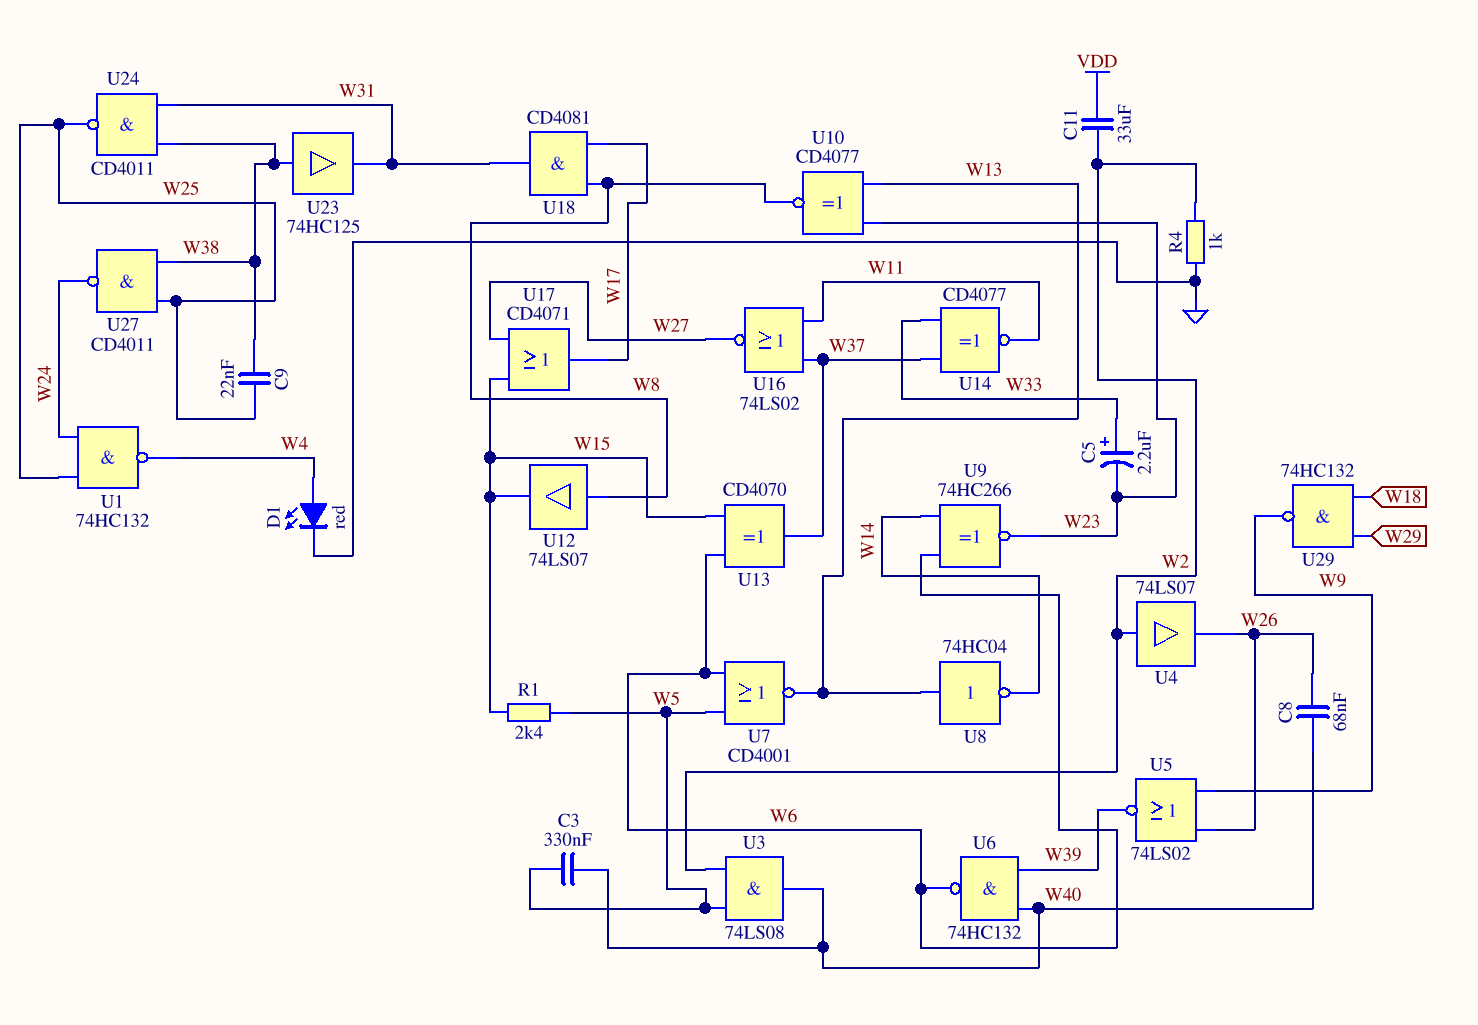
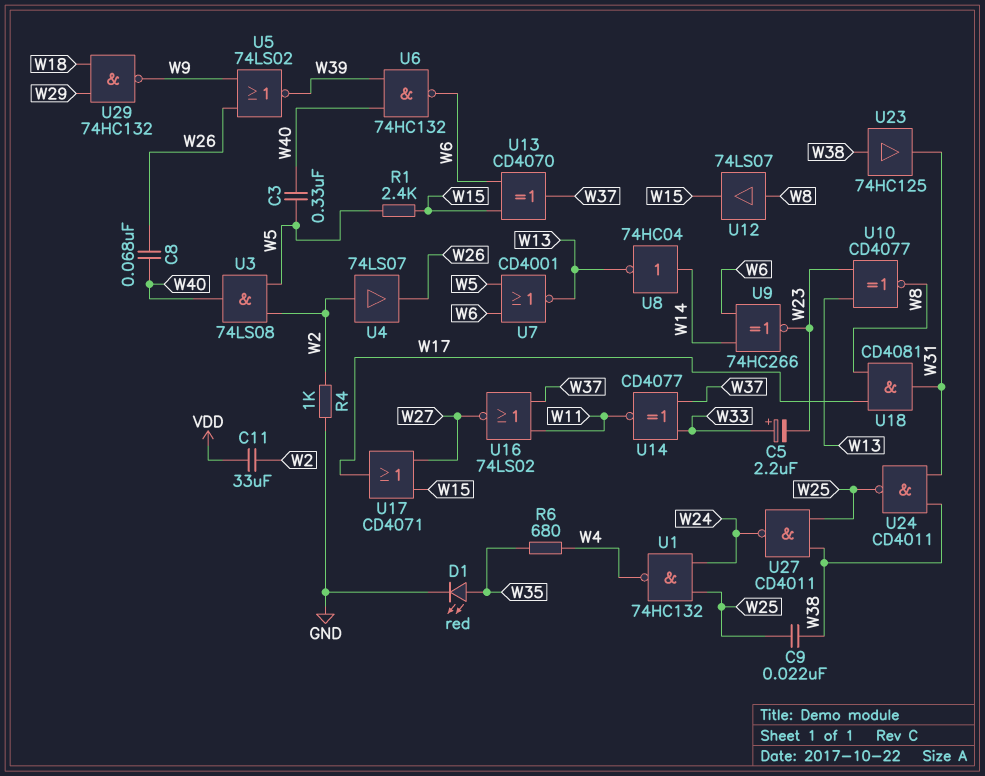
D1: LED red (A W4, K GND) -> LED red (A W35, K GND)
R6: none -> 680 (W4, W35)
U8: NOT 74HC04 (in W13, out W14) -> NOT 74HC04 (in W14, out W13)

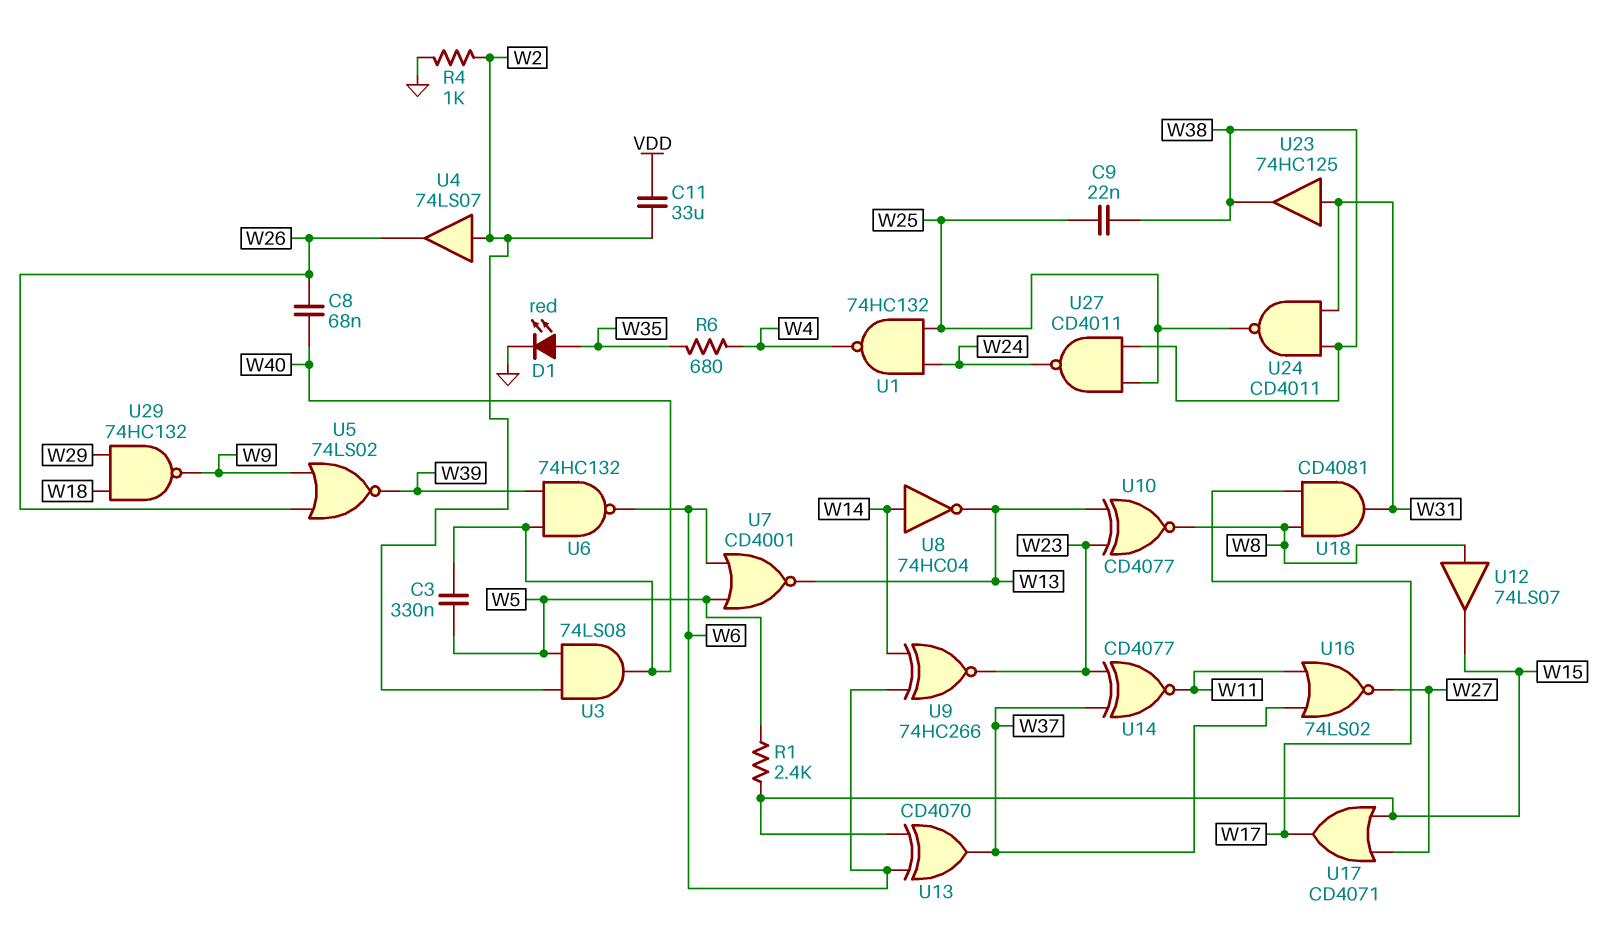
C5: 2.2uF (plus W33, minus W23) -> none
U14: XNOR CD4077 (in W33, in W37, out W11) -> XNOR CD4077 (in W23, in W37, out W11)
U23: buffer 74HC125 (in W38, out W31) -> buffer 74HC125 (in W31, out W38)

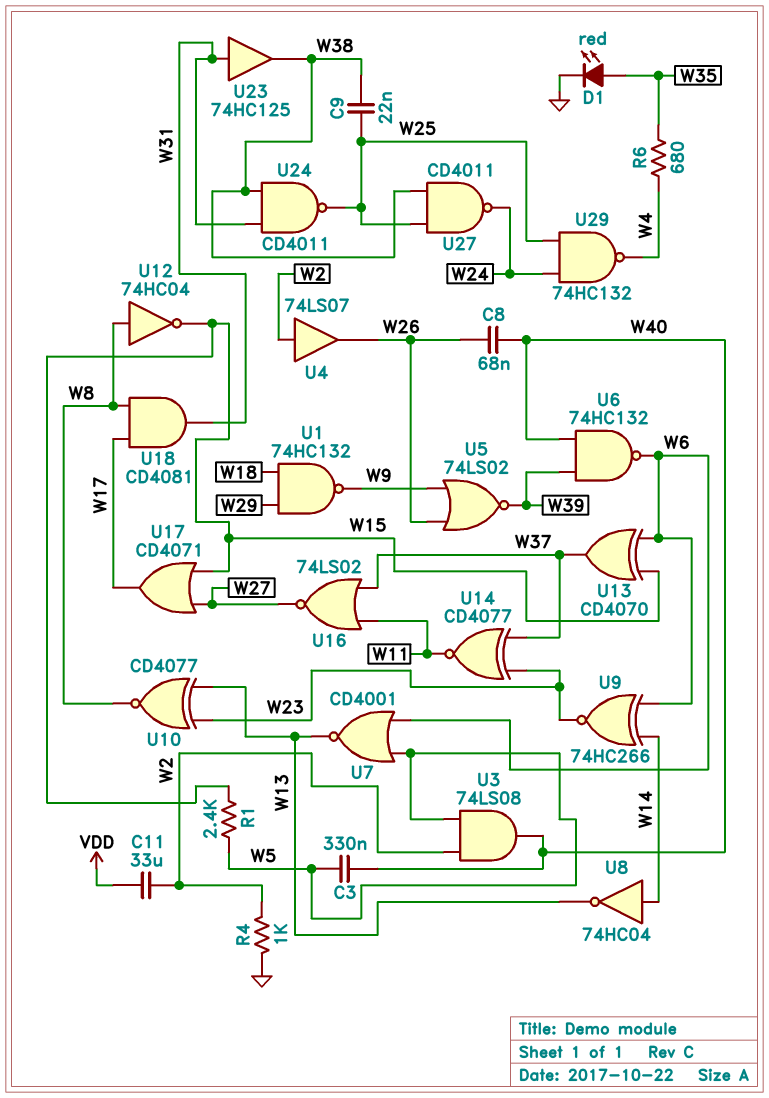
U1: NAND 74HC132 (in W24, in W25, out W4) -> NAND 74HC132 (in W18, in W29, out W9)
U12: buffer 74LS07 (in W8, out W15) -> NOT 74HC04 (in W8, out W15)
U29: NAND 74HC132 (in W18, in W29, out W9) -> NAND 74HC132 (in W24, in W25, out W4)

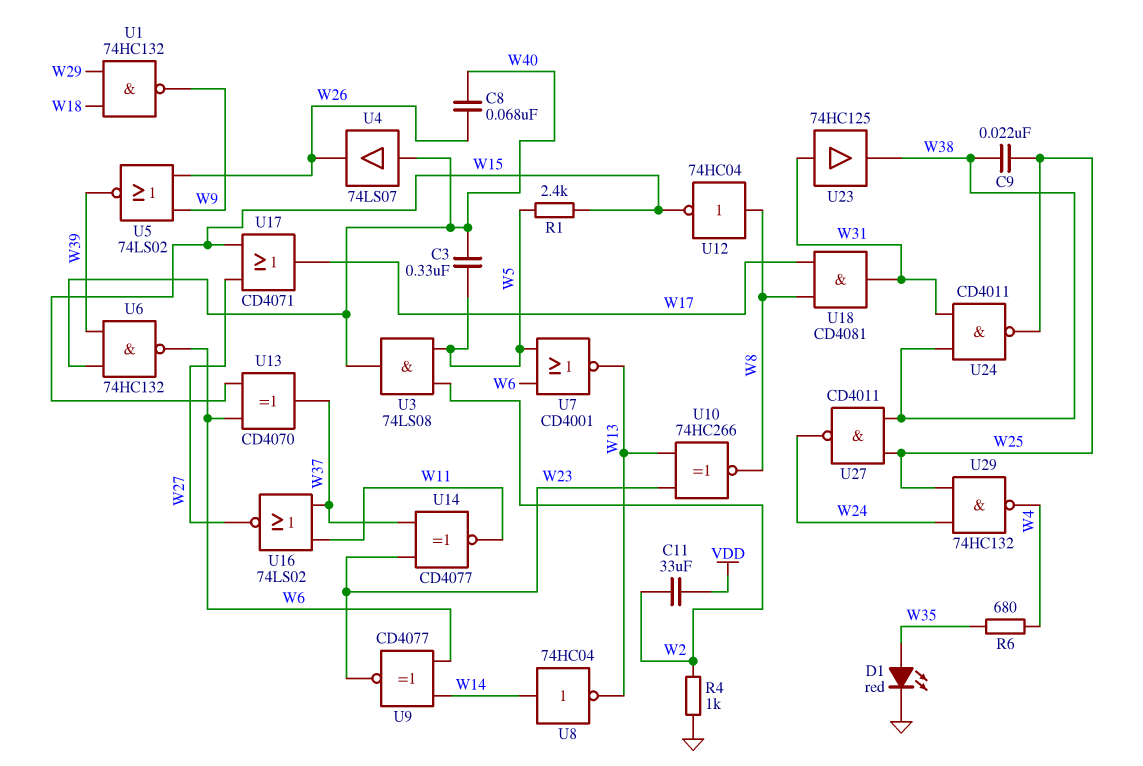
U4: buffer 74LS07 (in W2, out W26) -> buffer 74LS07 (in W40, out W26)
U9: XNOR 74HC266 (in W6, in W14, out W23) -> XNOR CD4077 (in W6, in W14, out W23)
U10: XNOR CD4077 (in W13, in W23, out W8) -> XNOR 74HC266 (in W13, in W23, out W8)

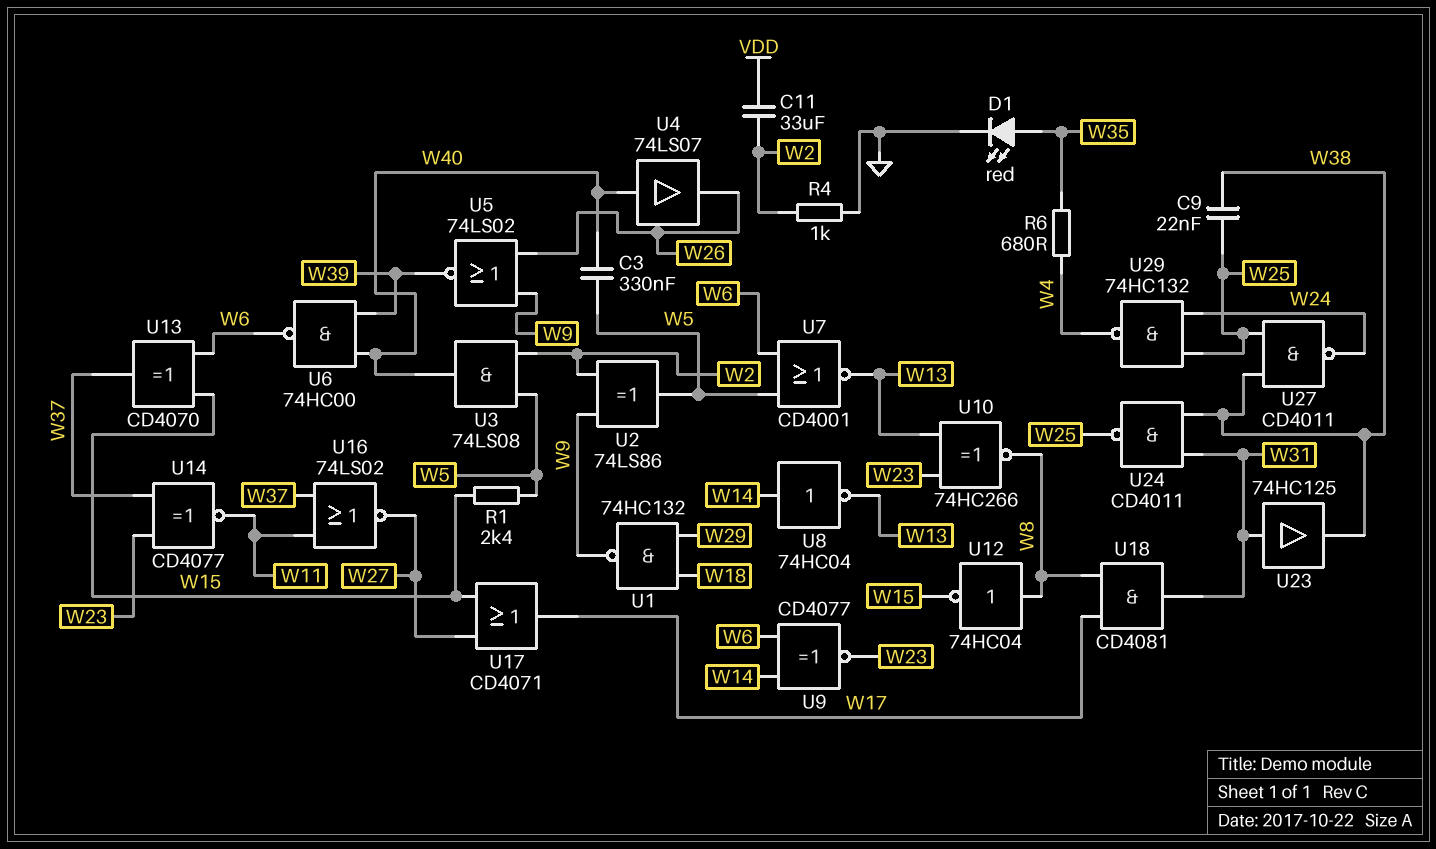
C8: 68nF (W26, W40) -> none
U2: none -> XOR 74LS86 (in W2, in W9, out W5)
U6: NAND 74HC132 (in W39, in W40, out W6) -> NAND 74HC00 (in W39, in W40, out W6)

